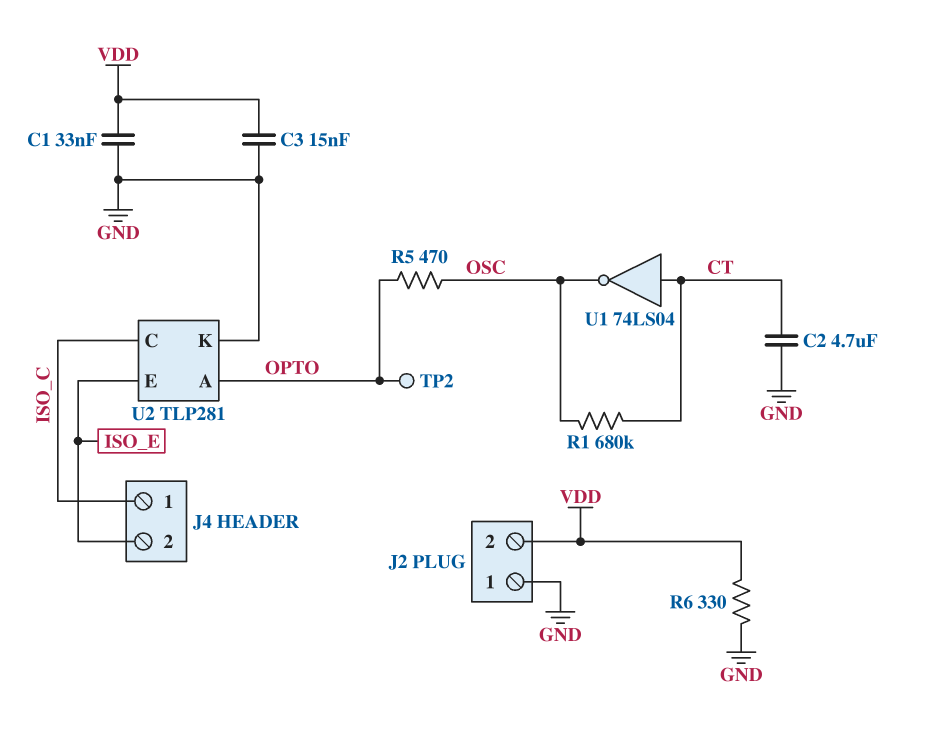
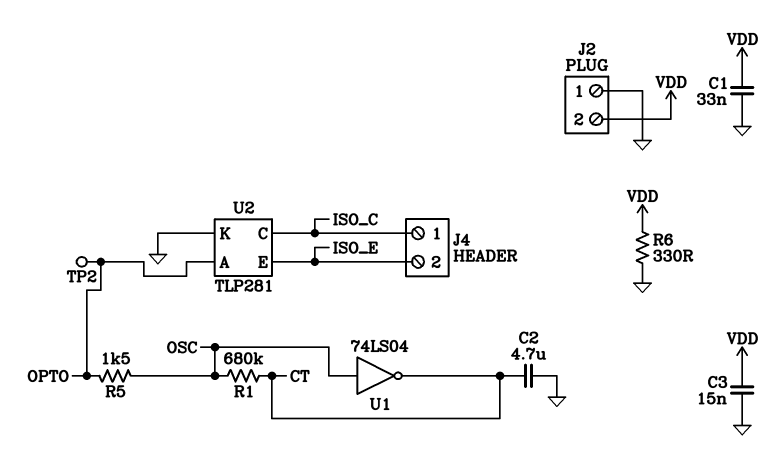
R5: 470 (OPTO, OSC) -> 1.5k (OPTO, OSC)
U1: NOT 74LS04 (in CT, out OSC) -> NOT 74LS04 (in OSC, out CT)

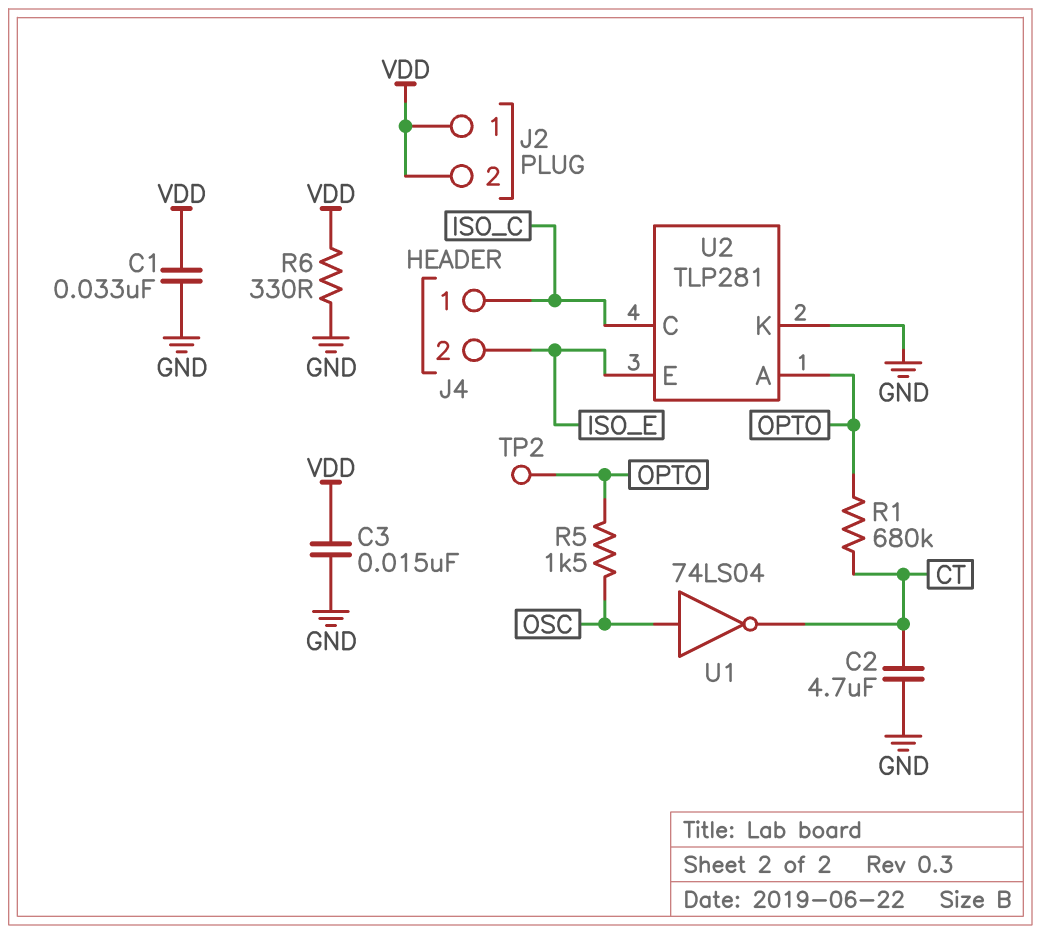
J2 pin 1: GND -> VDD
R1: 680k (CT, OSC) -> 680k (CT, OPTO)

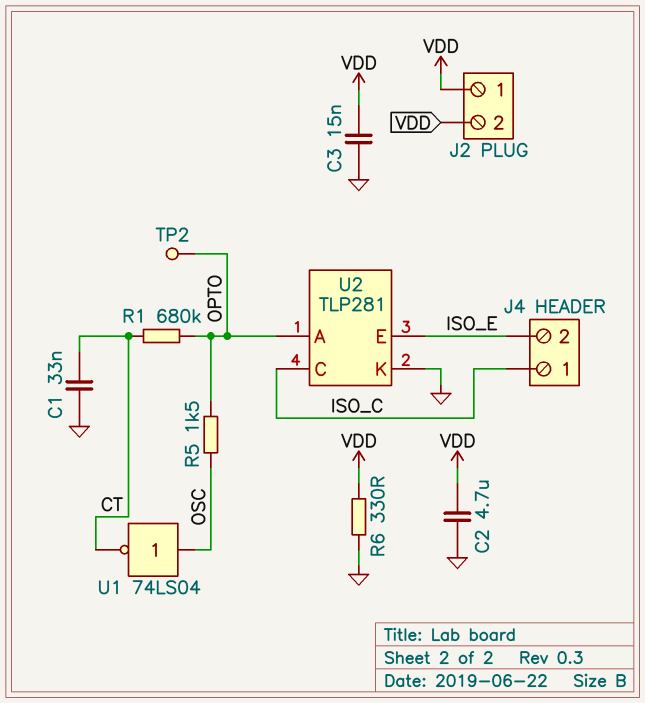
C1: 33nF (GND, VDD) -> 33nF (CT, GND)
C2: 4.7uF (CT, GND) -> 4.7uF (GND, VDD)

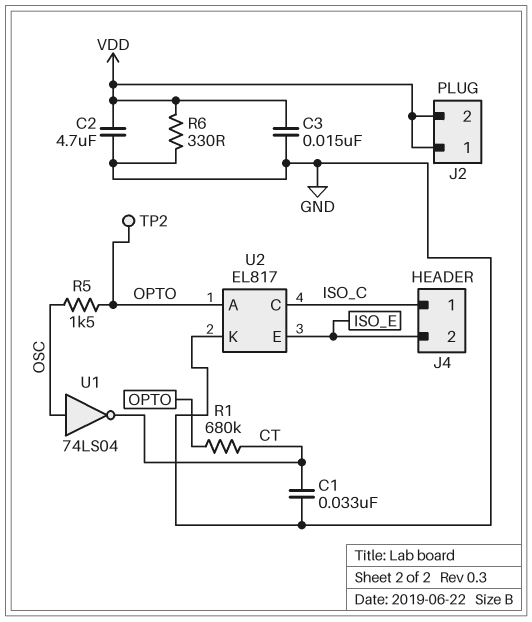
U2: TLP281 -> EL817

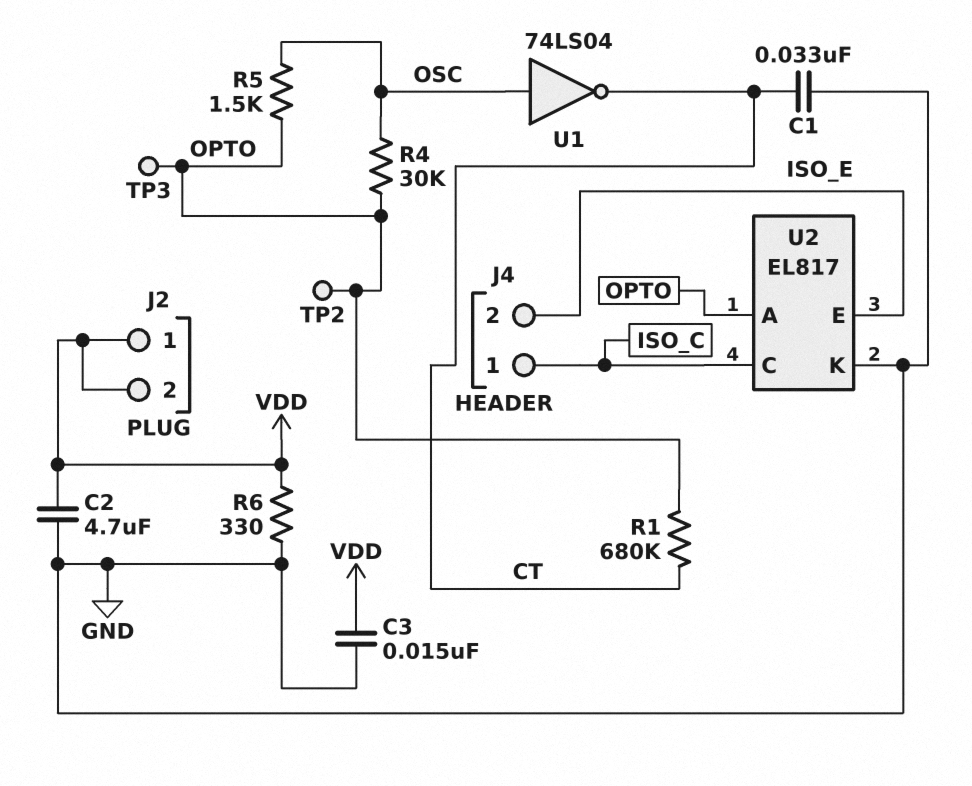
R4: none -> 30k (OPTO, OSC)
TP3: none -> test point (OPTO)

